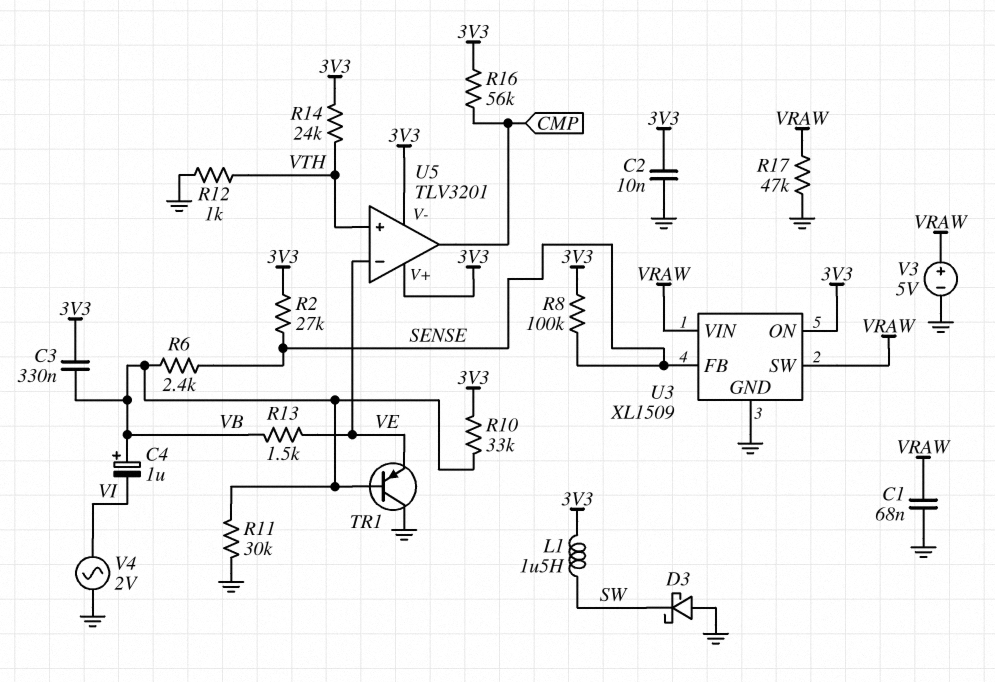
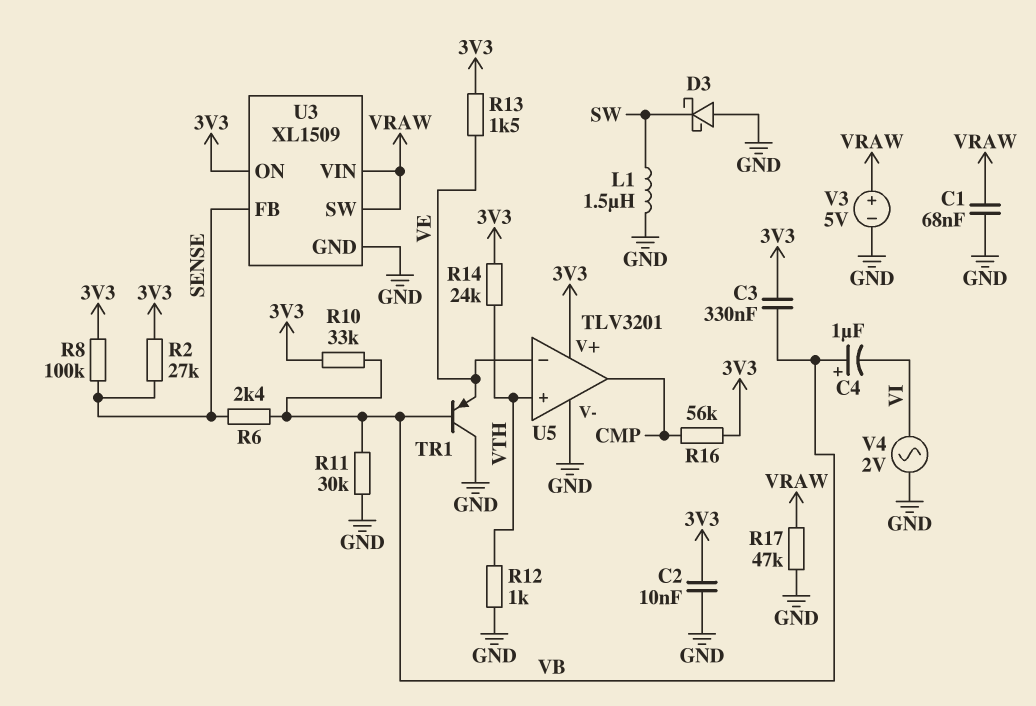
L1: 1.5uH (3V3, SW) -> 1.5uH (GND, SW)
R13: 1.5k (VB, VE) -> 1.5k (3V3, VE)
U5 pin V-: 3V3 -> GND

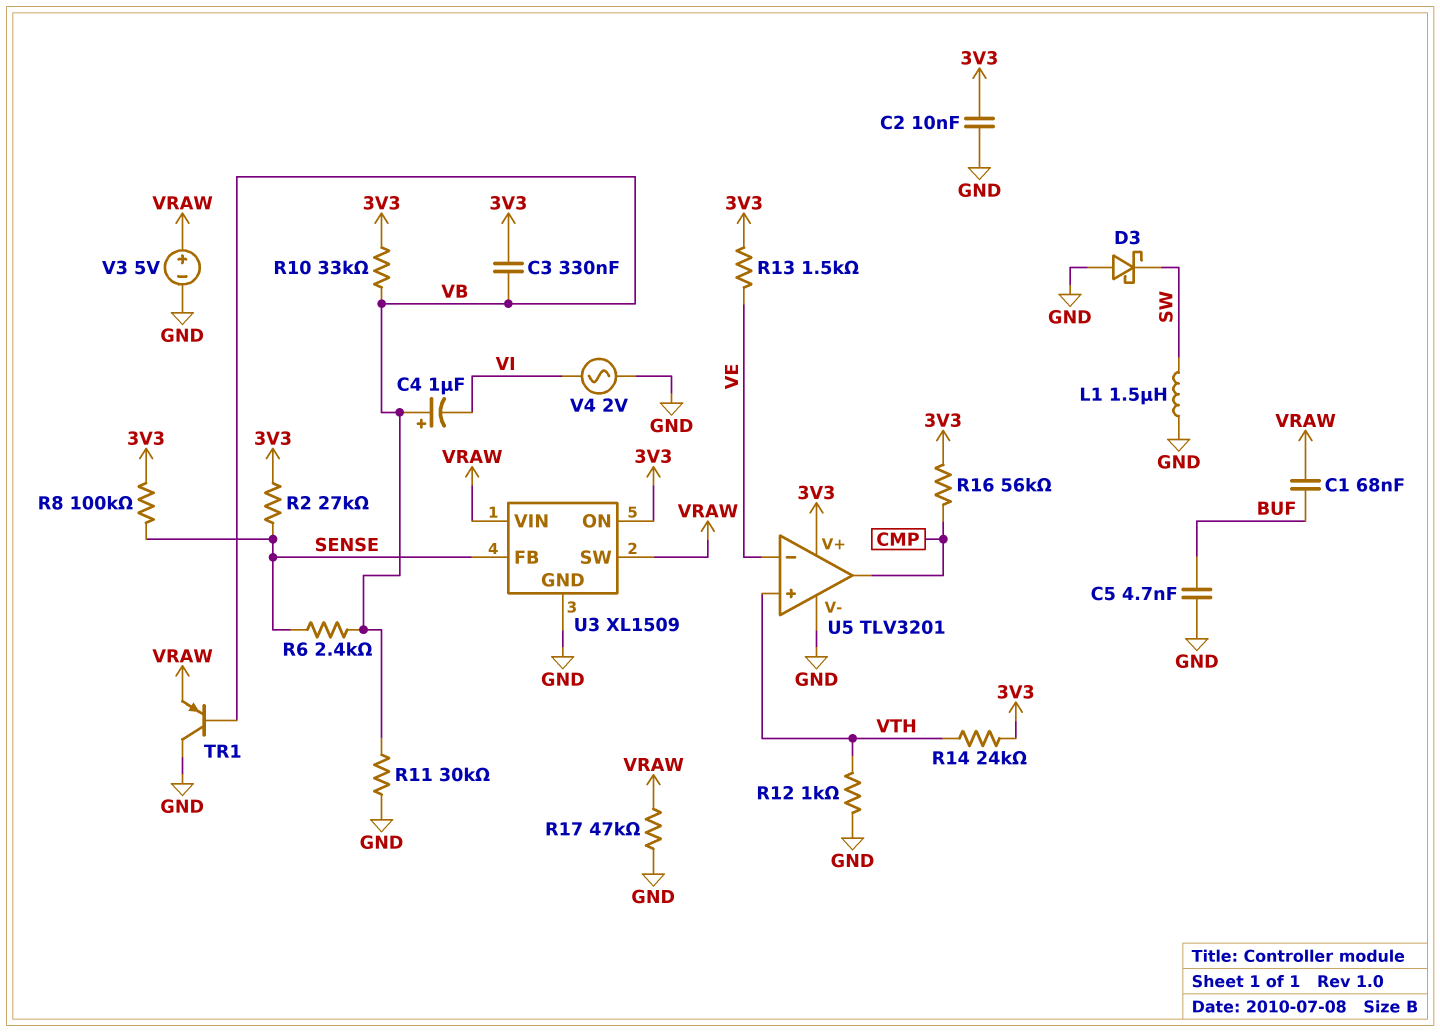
C1: 68nF (GND, VRAW) -> 68nF (BUF, VRAW)
C5: none -> 4.7nF (BUF, GND)
TR1: PNP (B VB, C GND, E VE) -> PNP (B VB, C GND, E VRAW)

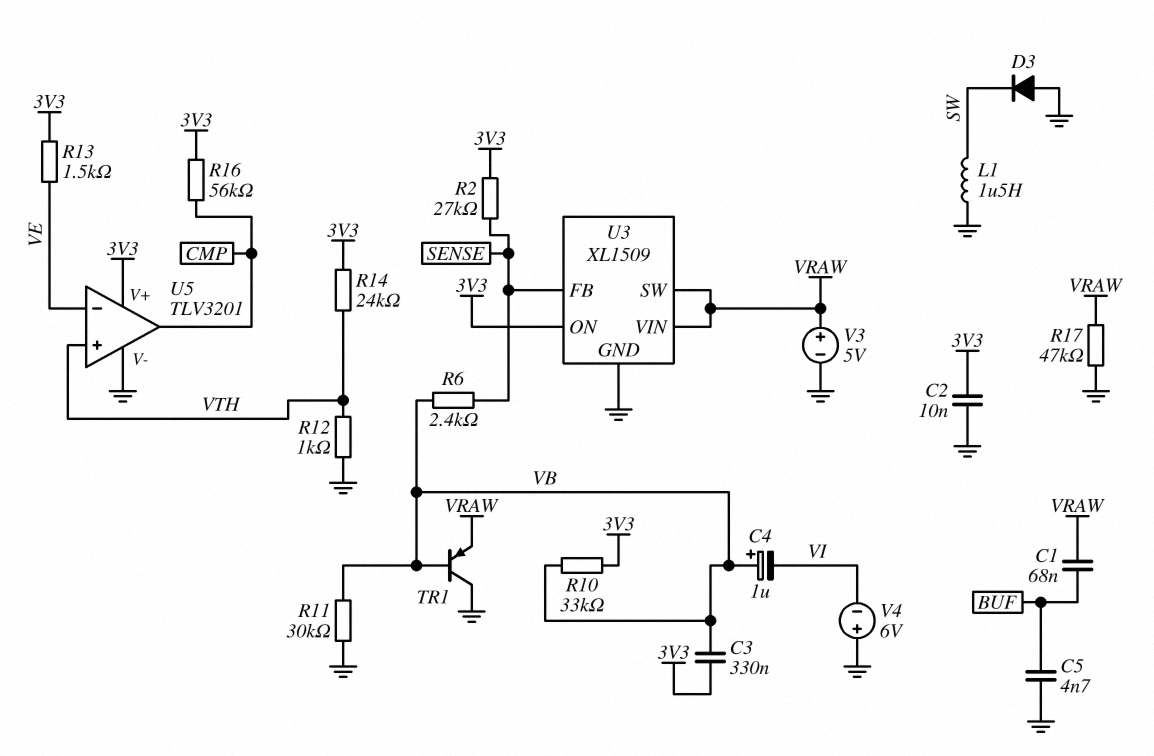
D3: schottky (A GND, K SW) -> diode (A GND, K SW)
R8: 100k (3V3, SENSE) -> none
V4: AC 2V (GND, VI) -> 6V (plus GND, minus VI)

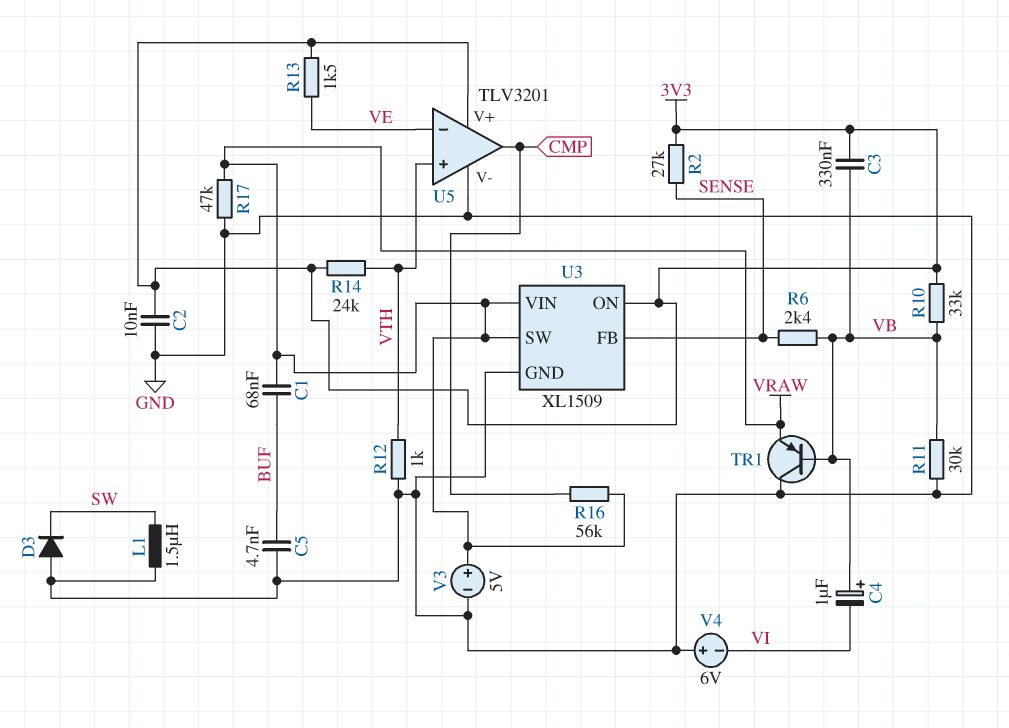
R16: 56k (3V3, CMP) -> 56k (CMP, VRAW)

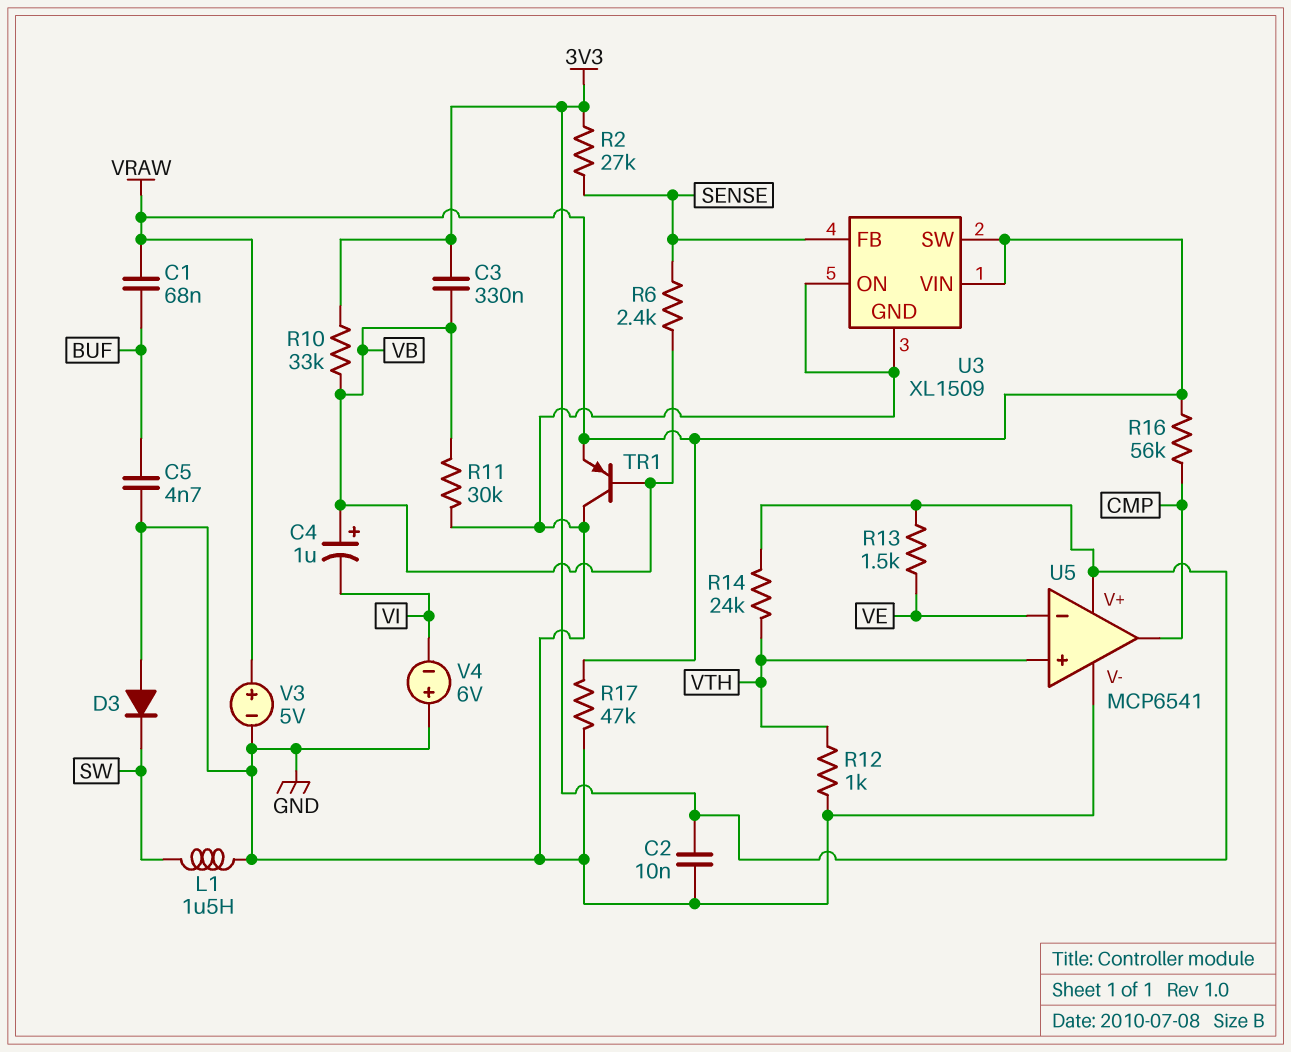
U3 pin ON: 3V3 -> GND
U5: TLV3201 -> MCP6541

